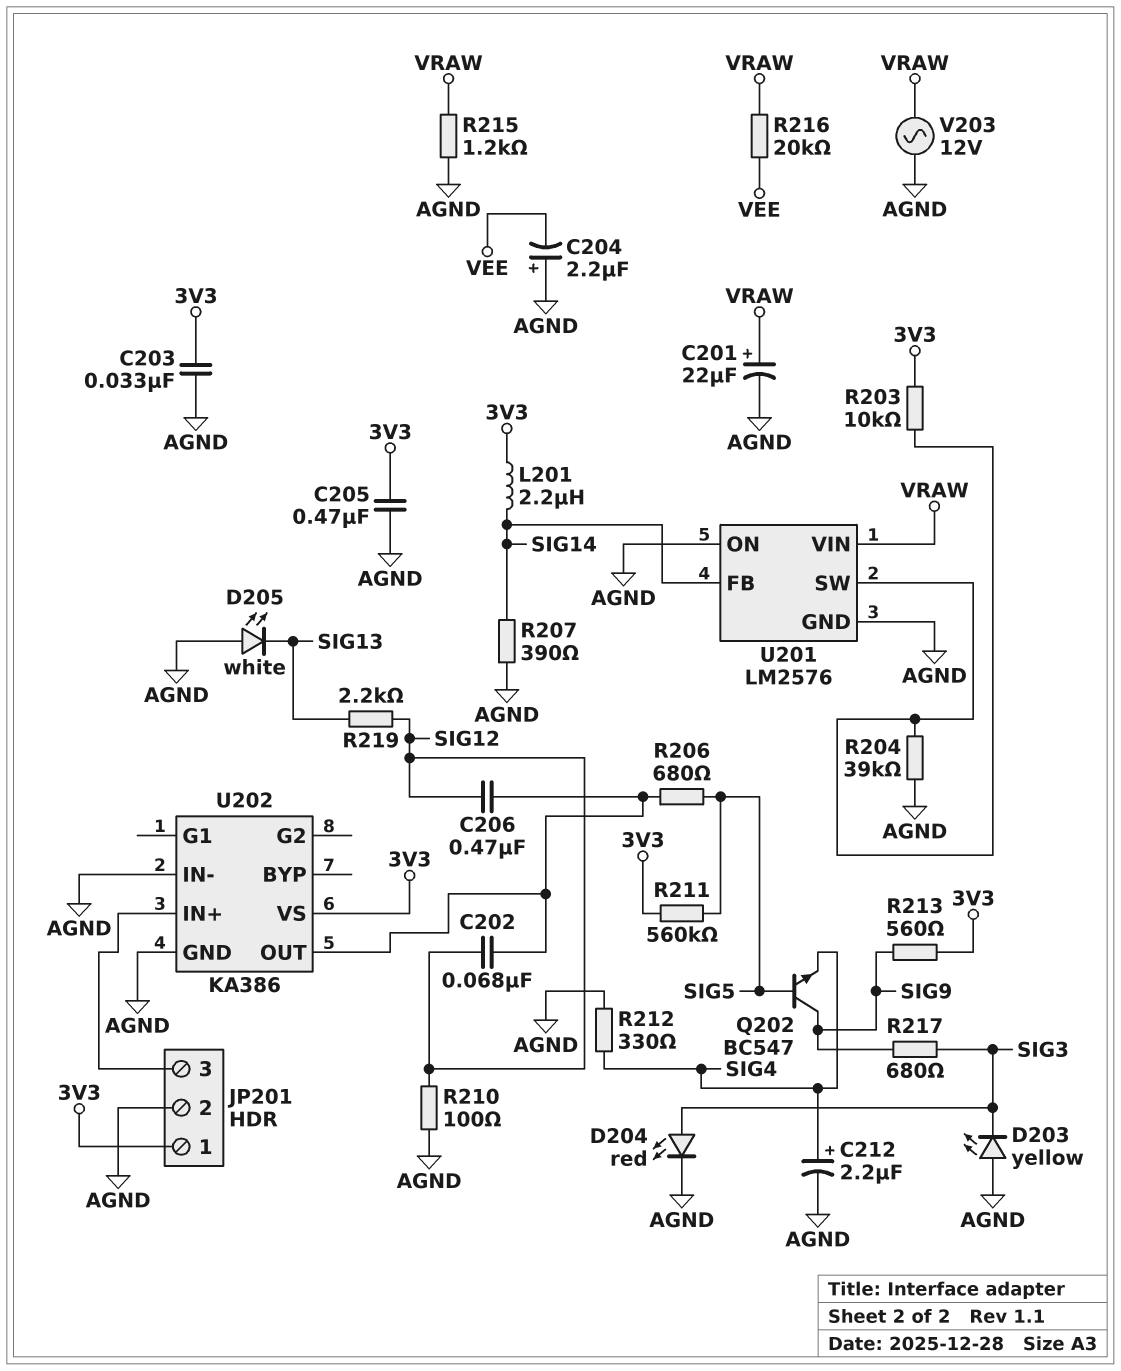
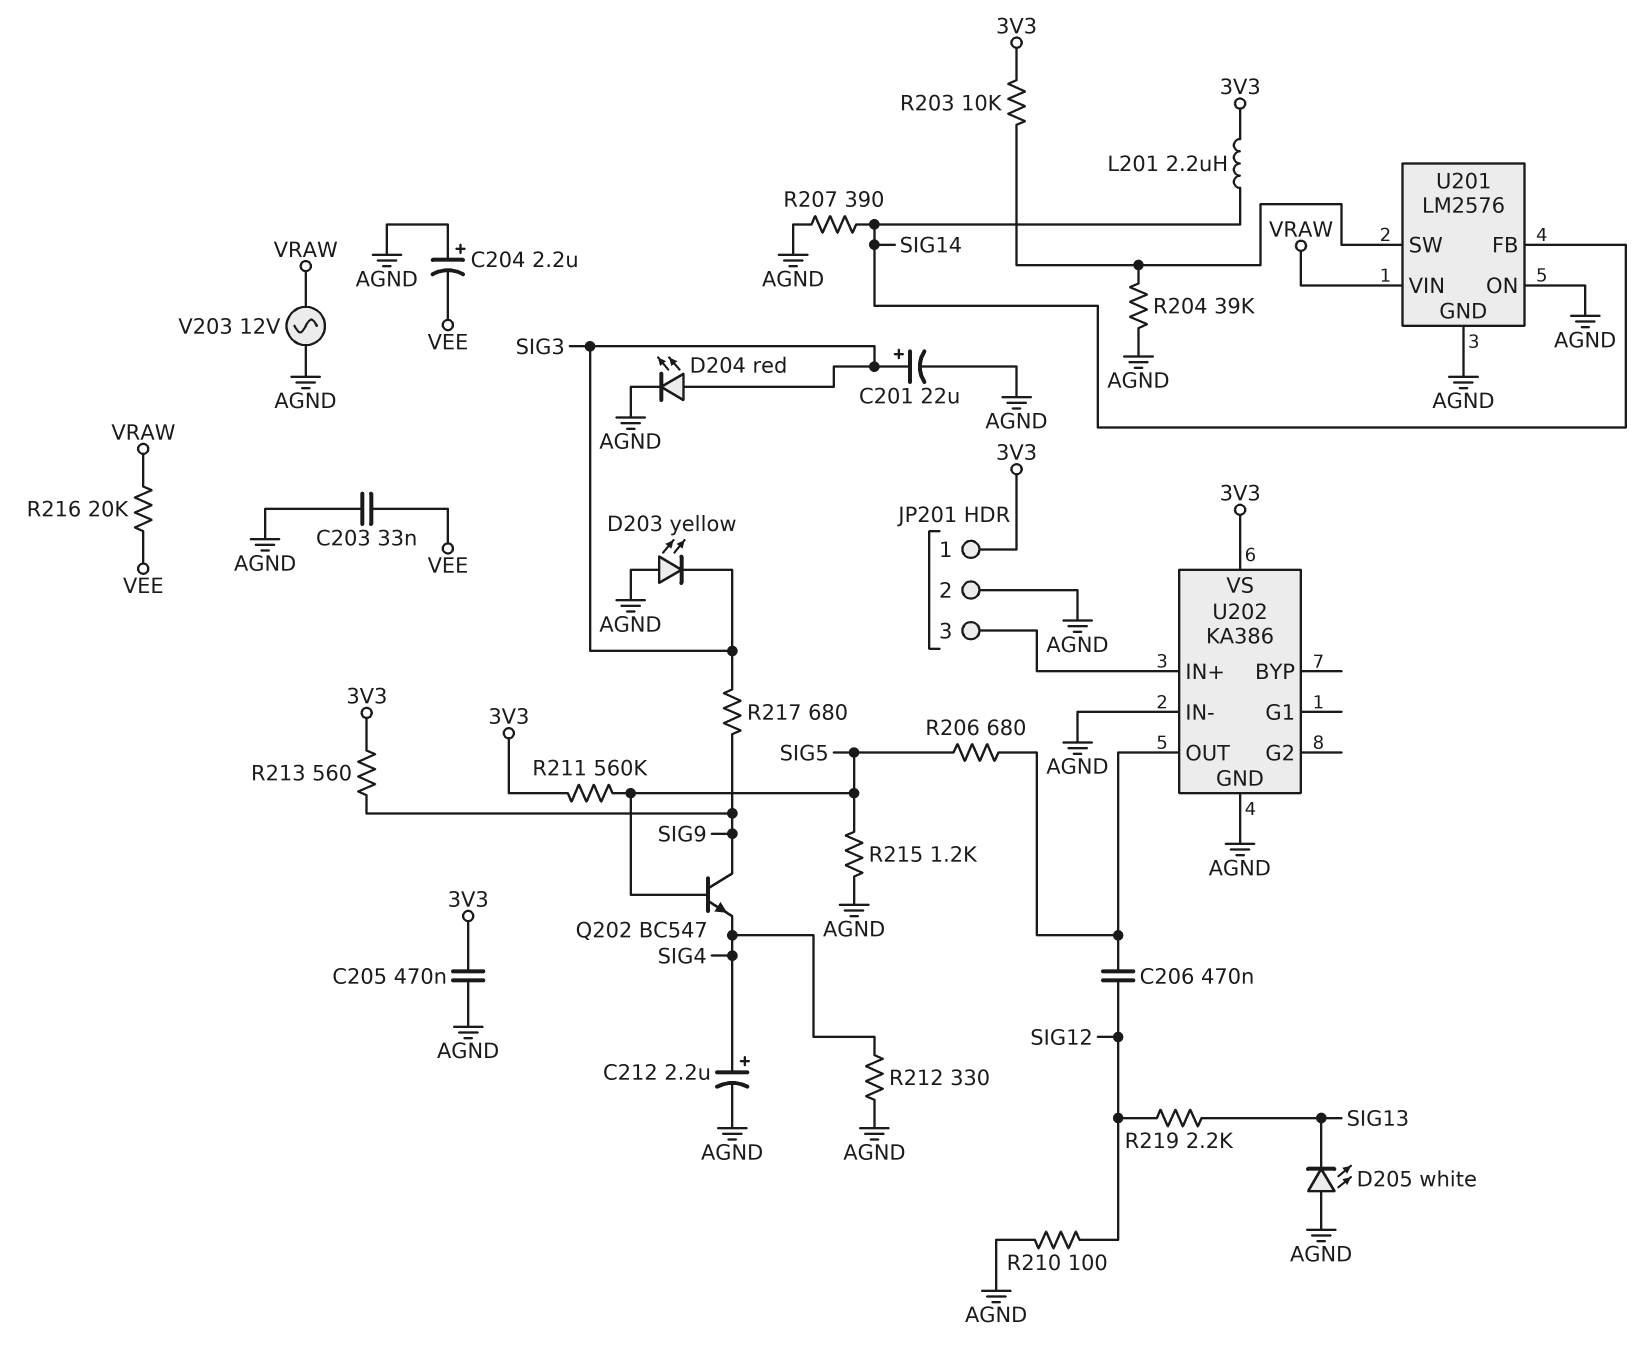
C201: 22uF (plus VRAW, minus AGND) -> 22uF (plus SIG3, minus AGND)
C202: 68nF (SIG12, U202/OUT) -> none
C203: 33nF (3V3, AGND) -> 33nF (AGND, VEE)
R215: 1.2k (AGND, VRAW) -> 1.2k (AGND, SIG5)

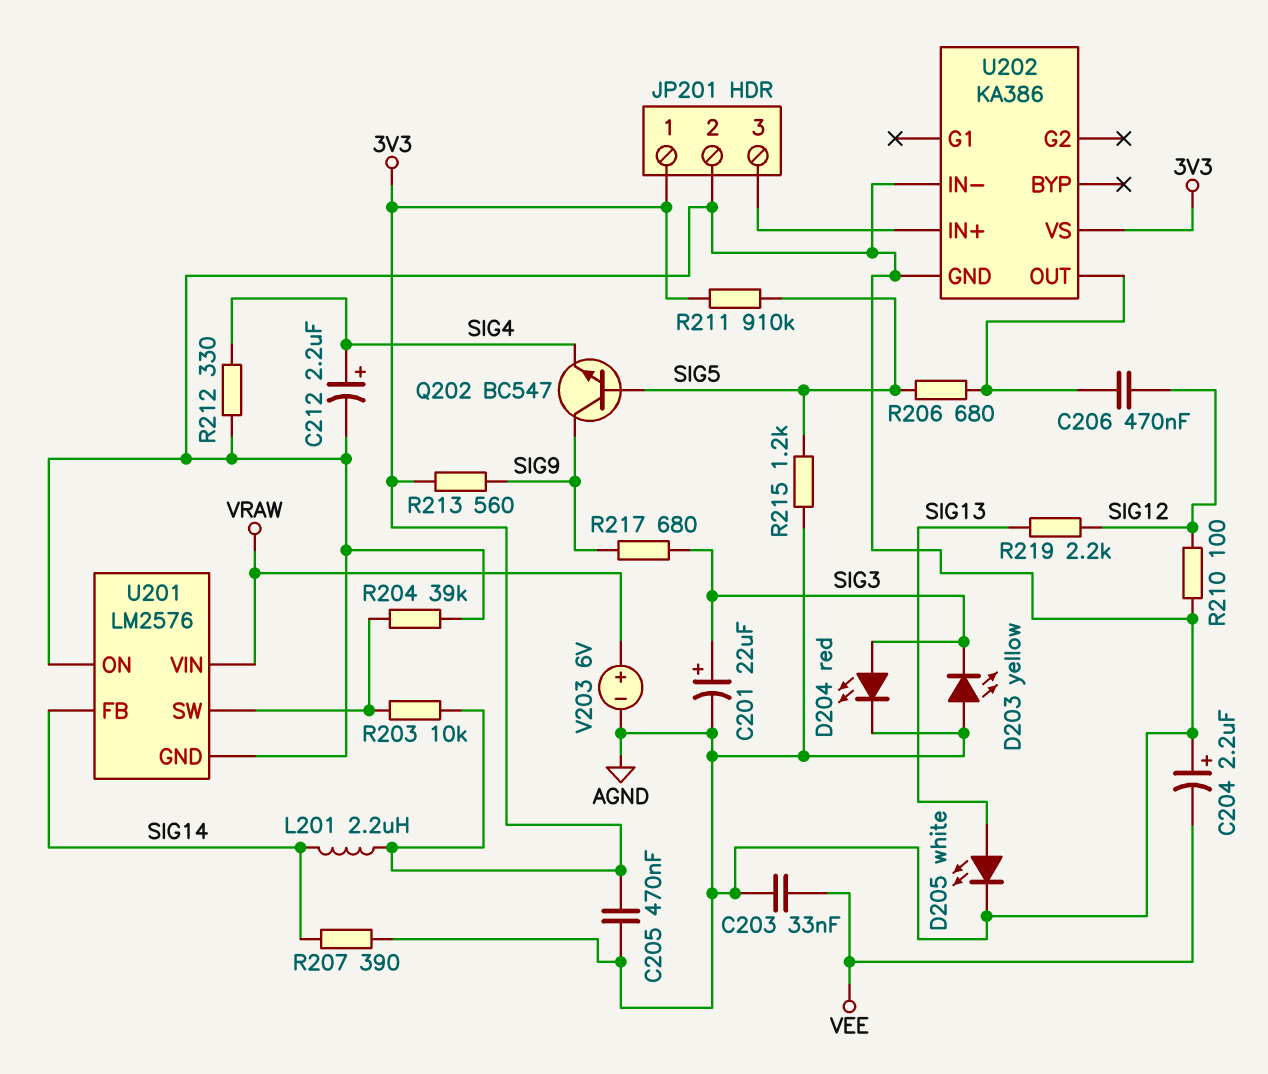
D205: LED white (A AGND, K SIG13) -> LED white (A SIG13, K AGND)
R211: 560k (3V3, SIG5) -> 910k (3V3, SIG5)
R216: 20k (VEE, VRAW) -> none
V203: AC 12V (AGND, VRAW) -> 6V (plus VRAW, minus AGND)

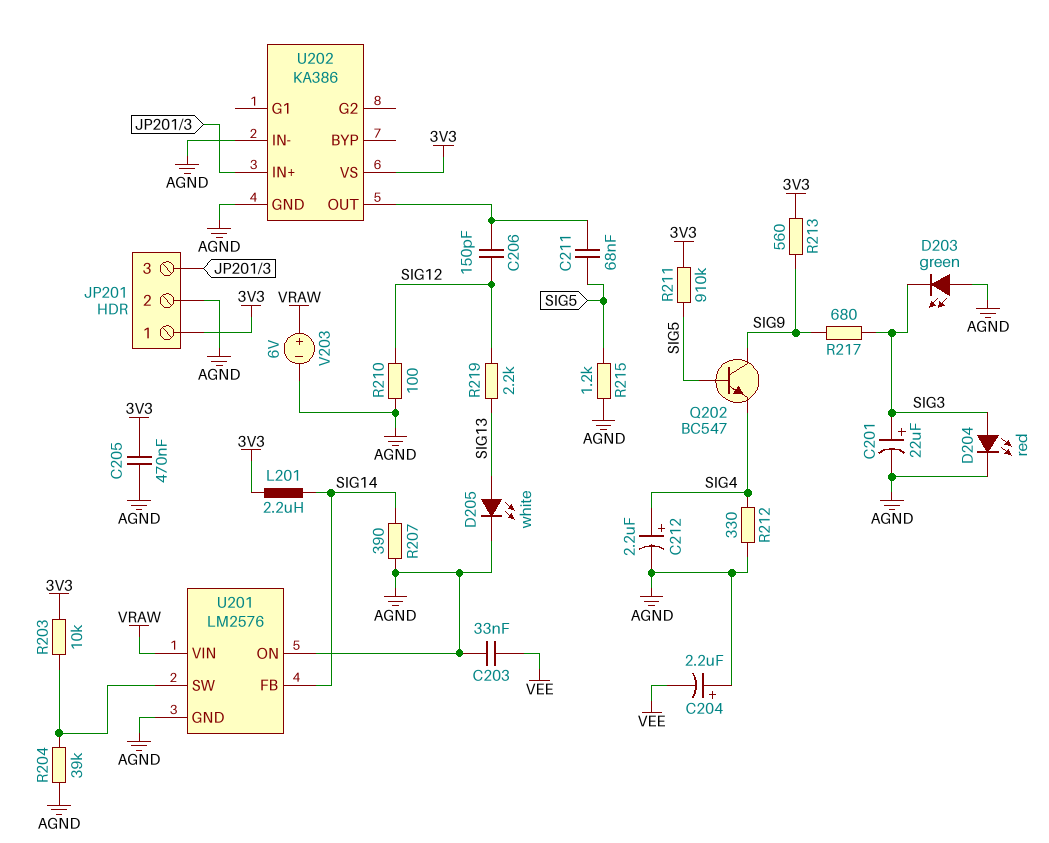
C206: 470nF (SIG12, U202/OUT) -> 150pF (SIG12, U202/OUT)
C211: none -> 68nF (SIG5, U202/OUT)
D203: LED yellow (A AGND, K SIG3) -> LED green (A AGND, K SIG3)
R206: 680 (SIG5, U202/OUT) -> none

